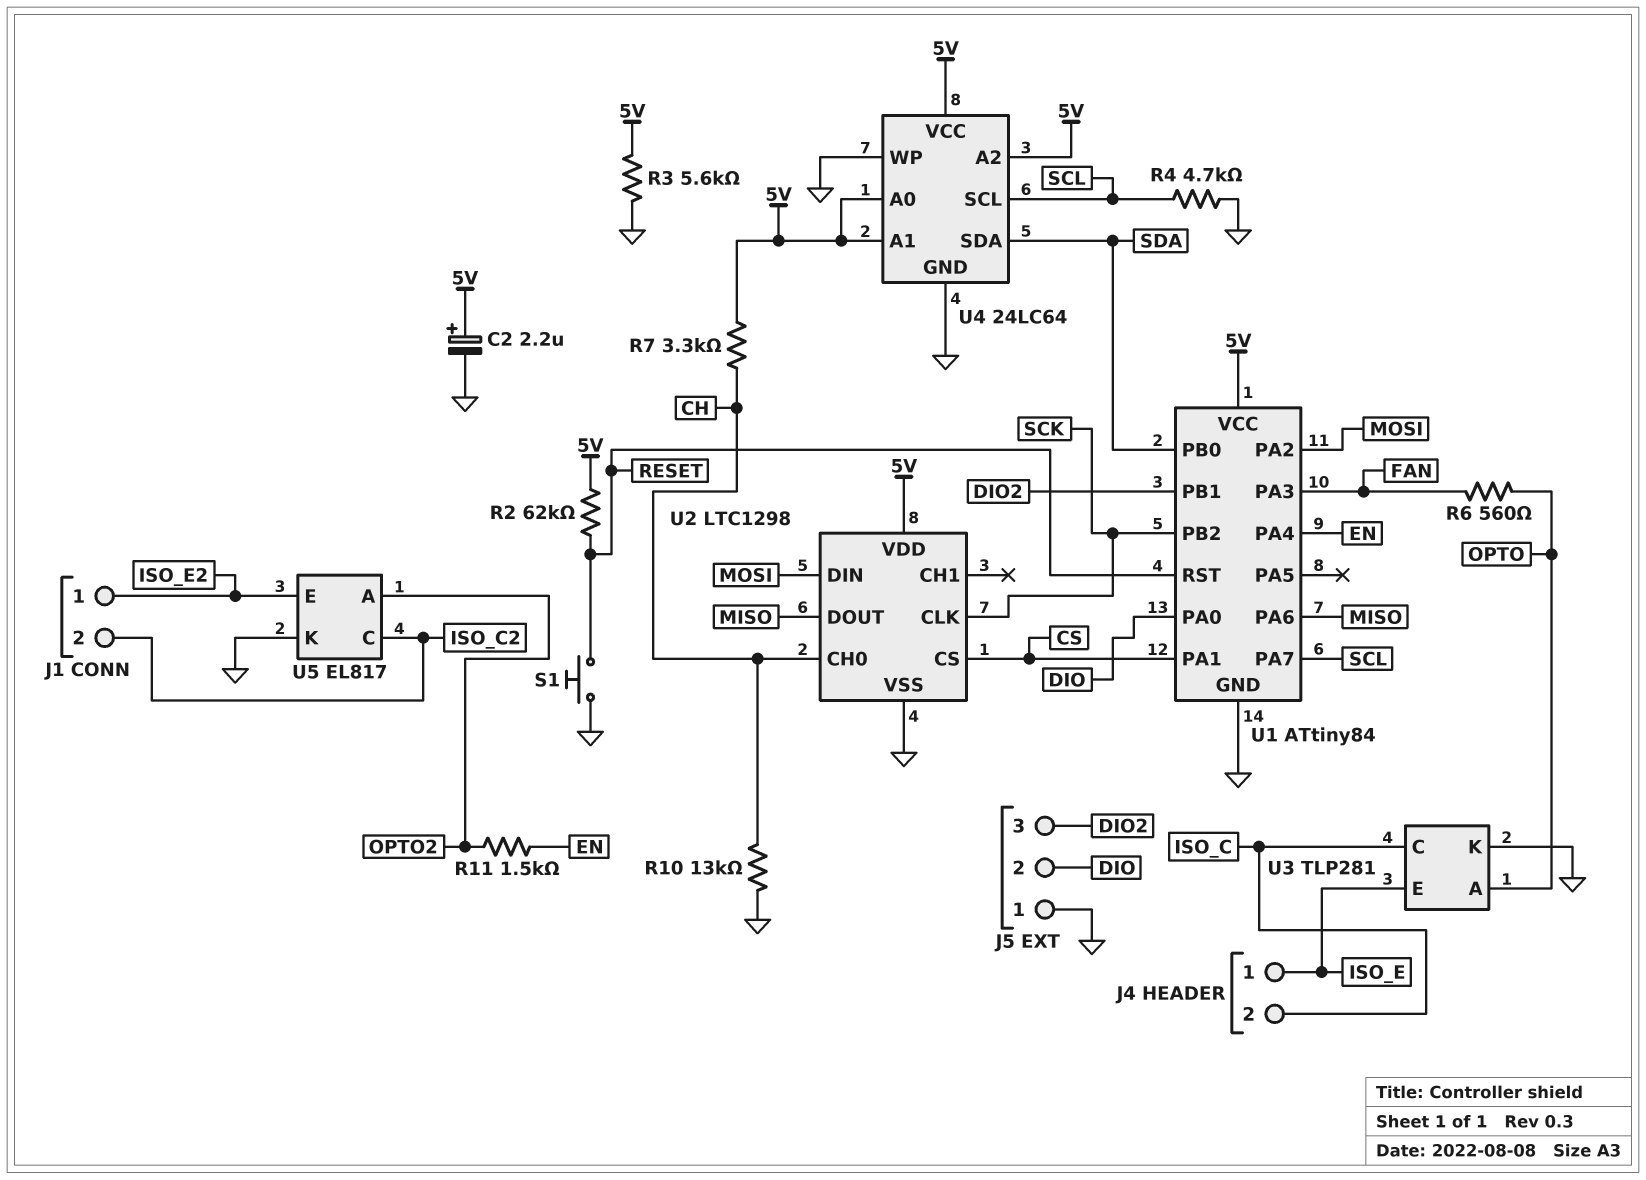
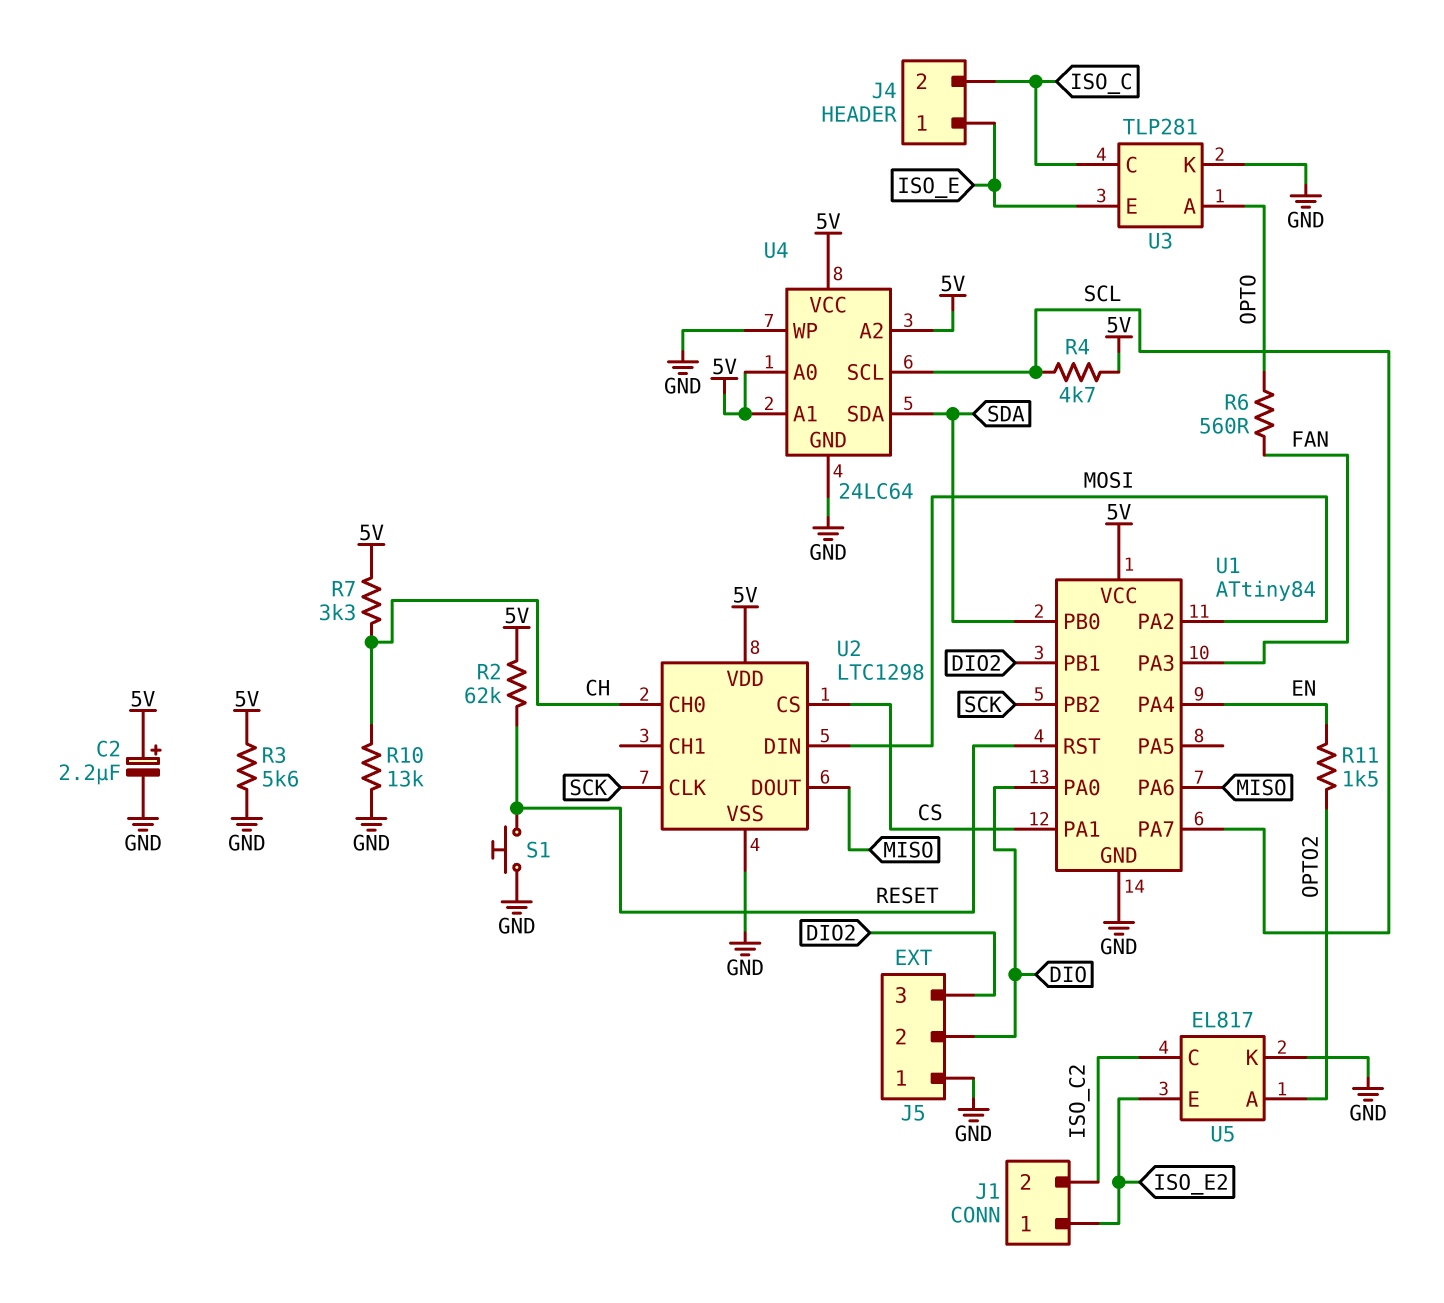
R4: 4.7k (GND, SCL) -> 4.7k (5V, SCL)

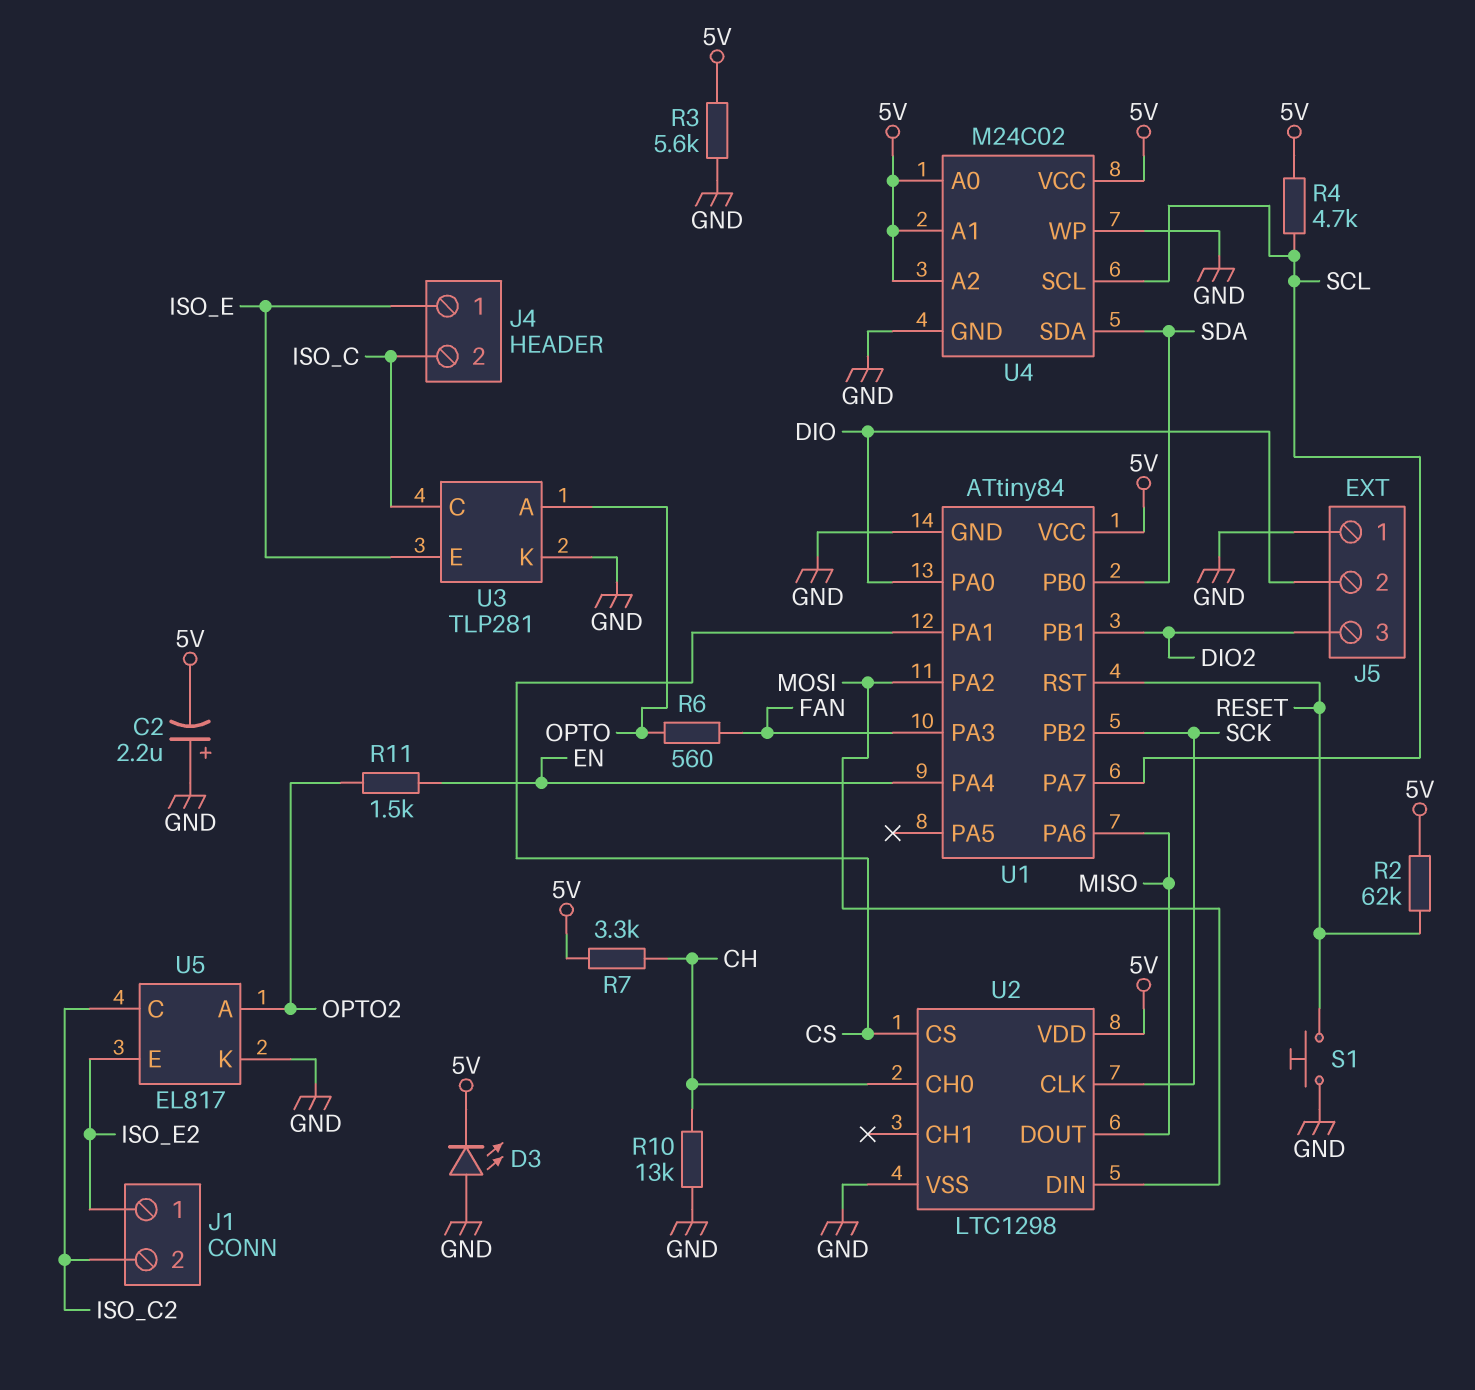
C2: 2.2uF (plus 5V, minus GND) -> 2.2uF (plus GND, minus 5V)
D3: none -> LED (A GND, K 5V)
U4: 24LC64 -> M24C02

